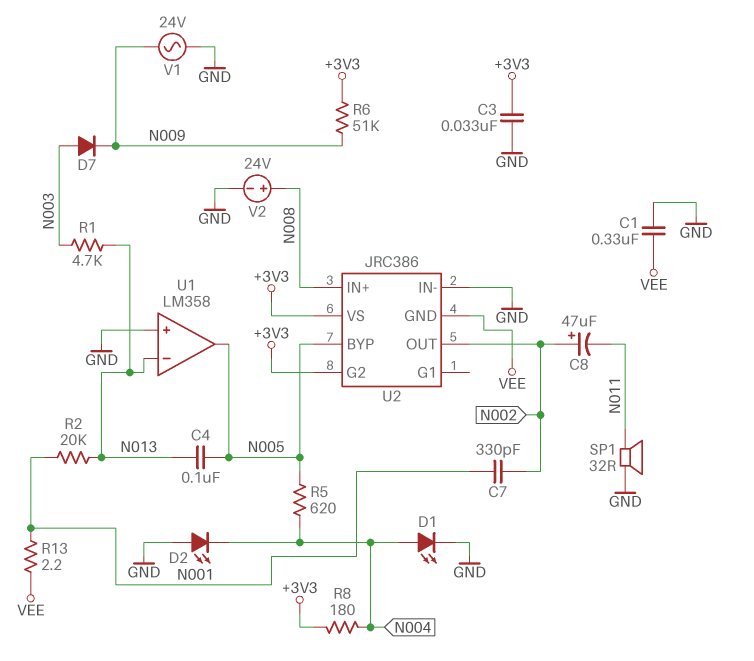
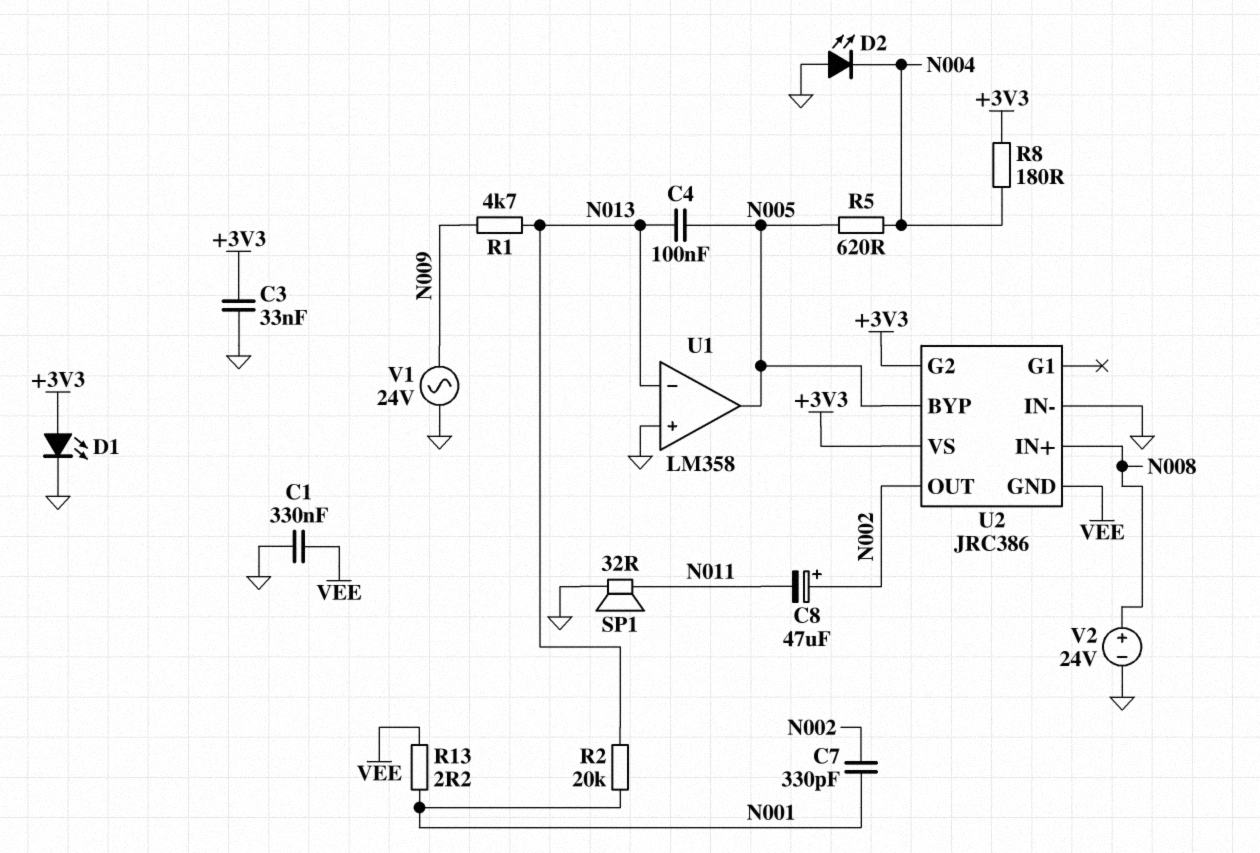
D1: LED (A N004, K GND) -> LED (A +3V3, K GND)
D7: diode (A N003, K N009) -> none
R1: 4.7k (N003, N013) -> 4.7k (N009, N013)
R6: 51k (+3V3, N009) -> none

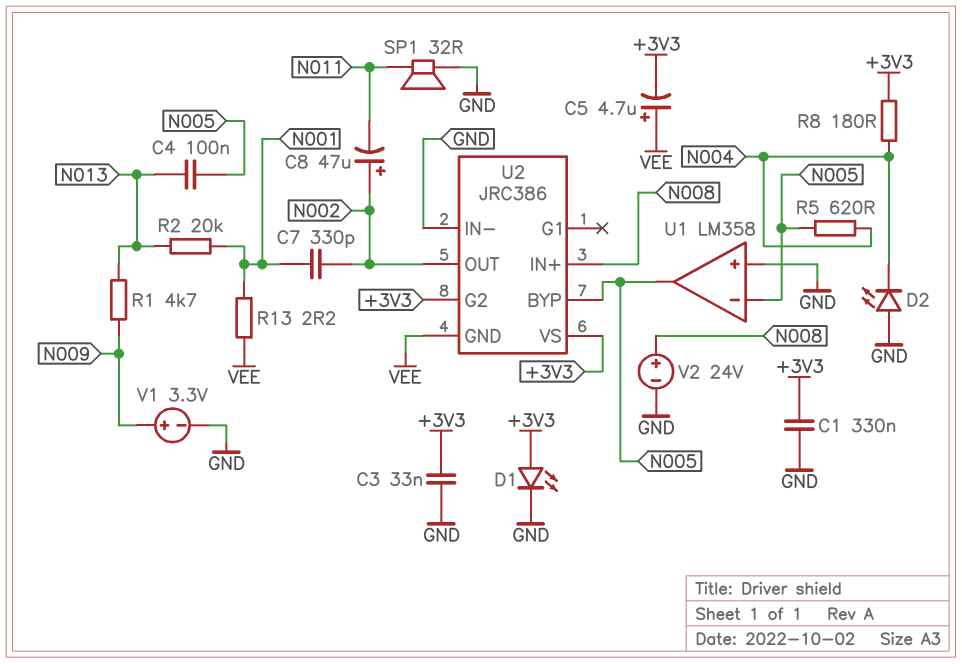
C1: 330nF (GND, VEE) -> 330nF (+3V3, GND)
C5: none -> 4.7uF (plus VEE, minus +3V3)
U1 pin in-: N013 -> N005
V1: AC 24V (GND, N009) -> 3.3V (plus N009, minus GND)

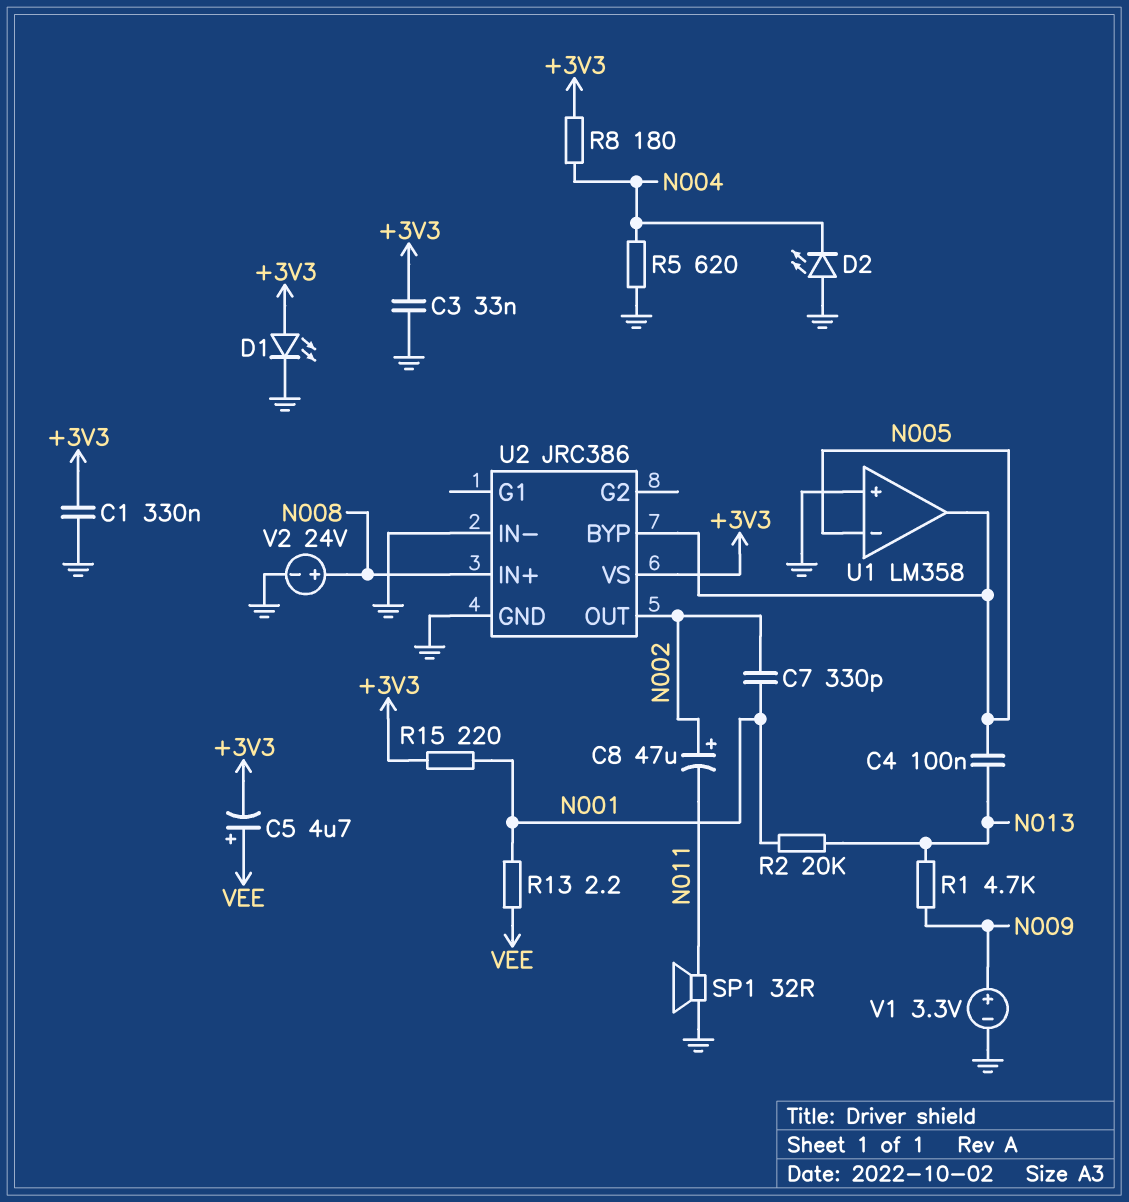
R5: 620 (N004, N005) -> 620 (GND, N004)
R15: none -> 220 (+3V3, N001)
U2 pin G2: +3V3 -> none
U2 pin GND: VEE -> GND

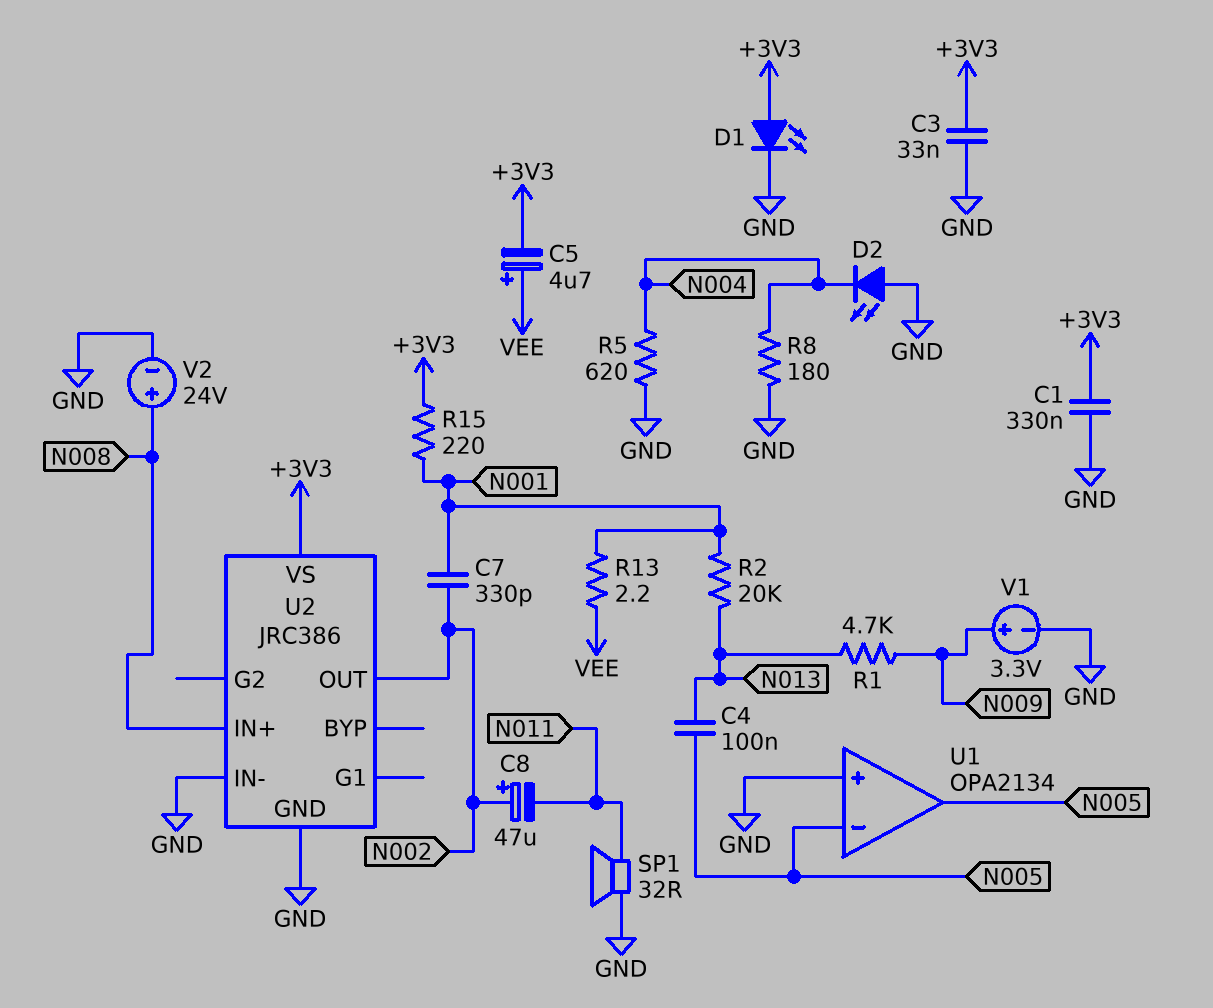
R8: 180 (+3V3, N004) -> 180 (GND, N004)
U1: LM358 -> OPA2134
U2 pin BYP: N005 -> none

